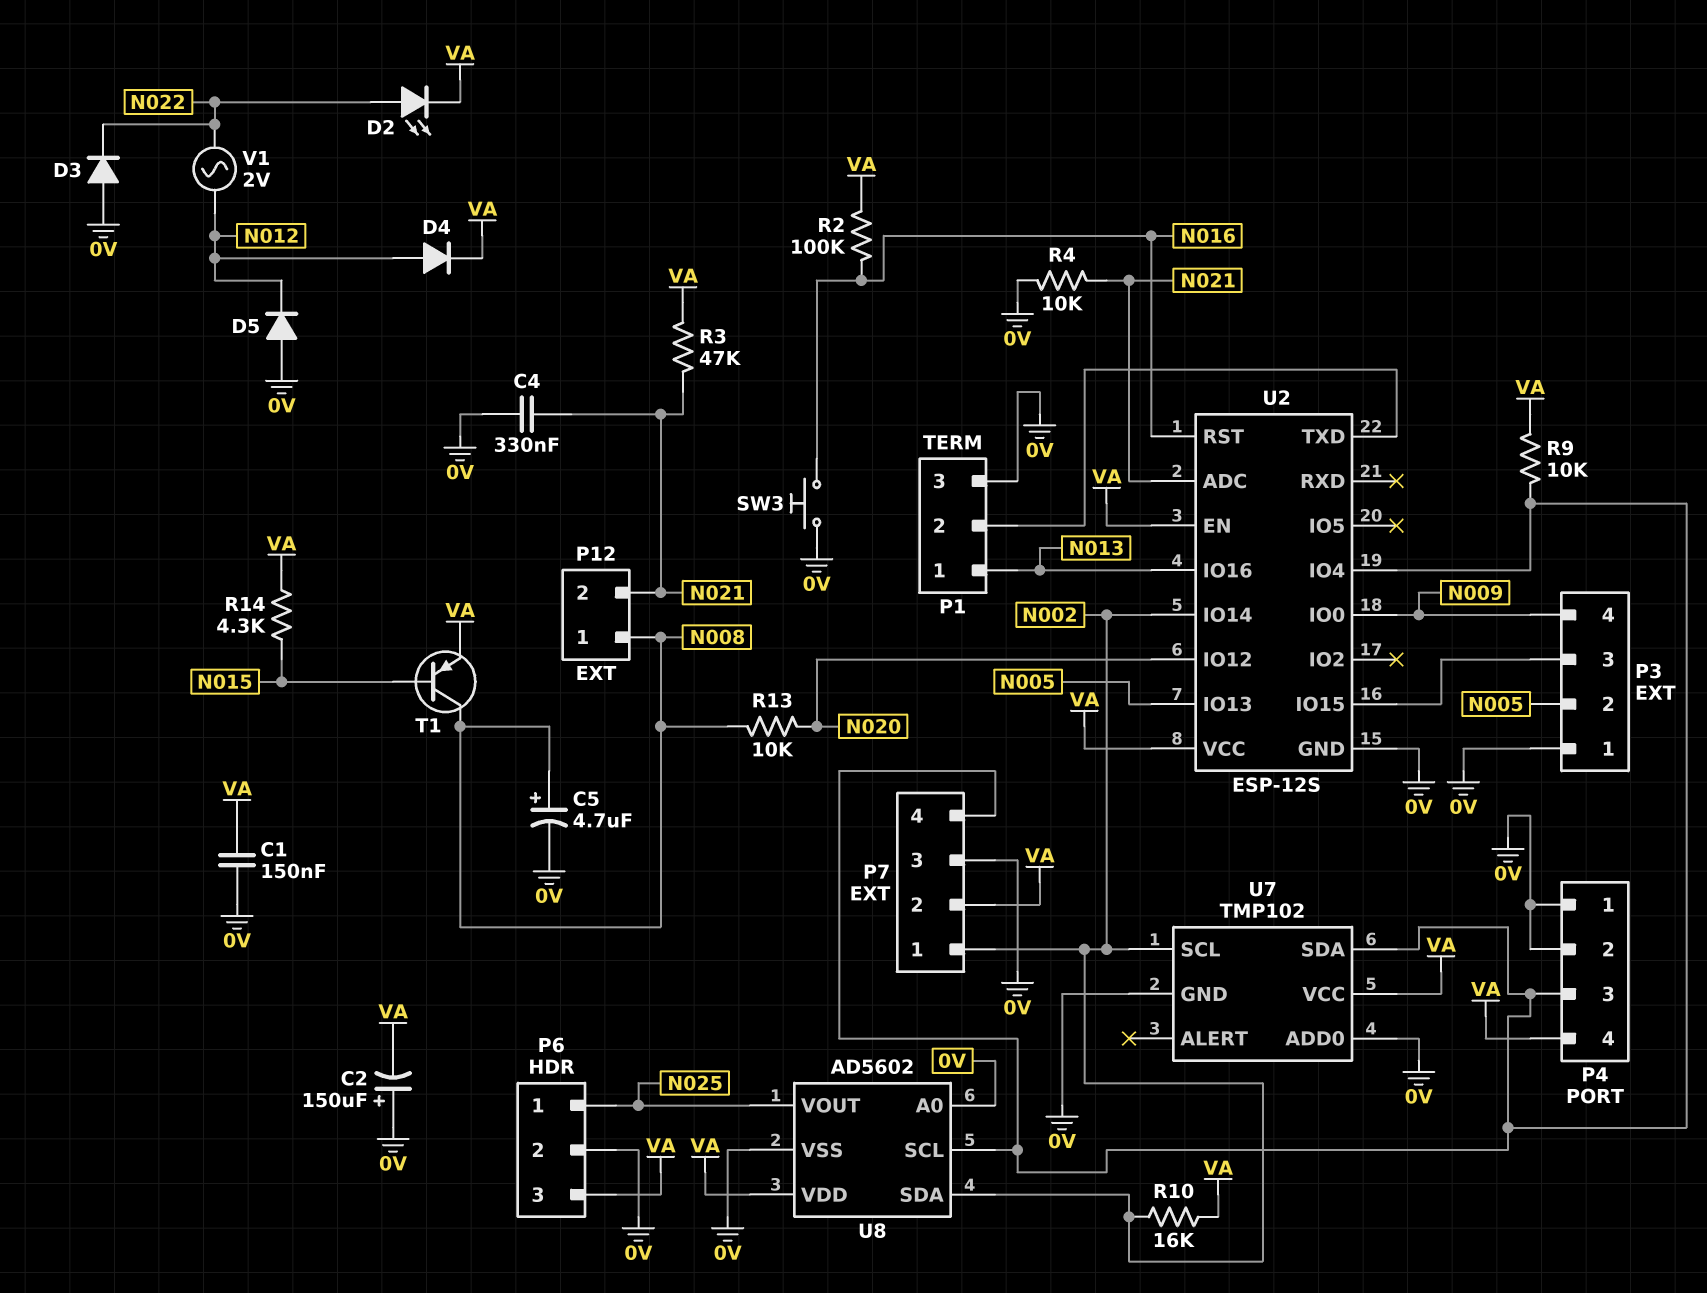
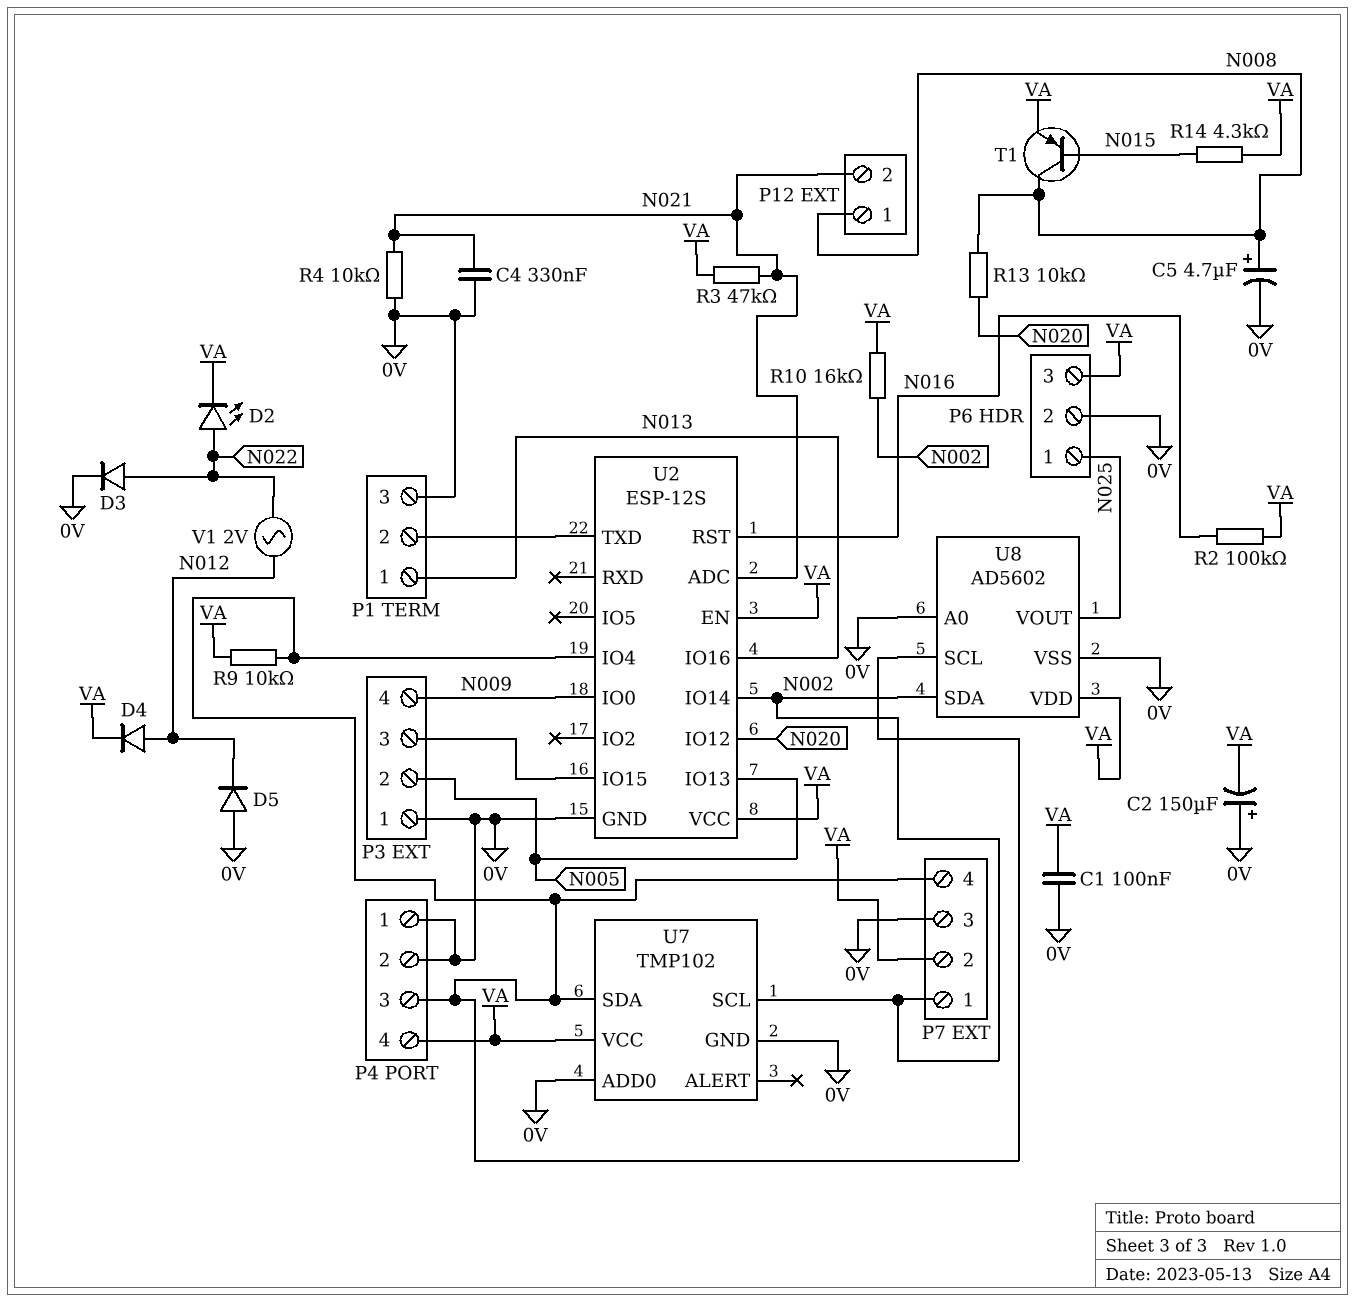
C1: 150nF (0V, VA) -> 100nF (0V, VA)
D3: diode (A 0V, K N022) -> diode (A N022, K 0V)
SW3: button (0V, N016) -> none

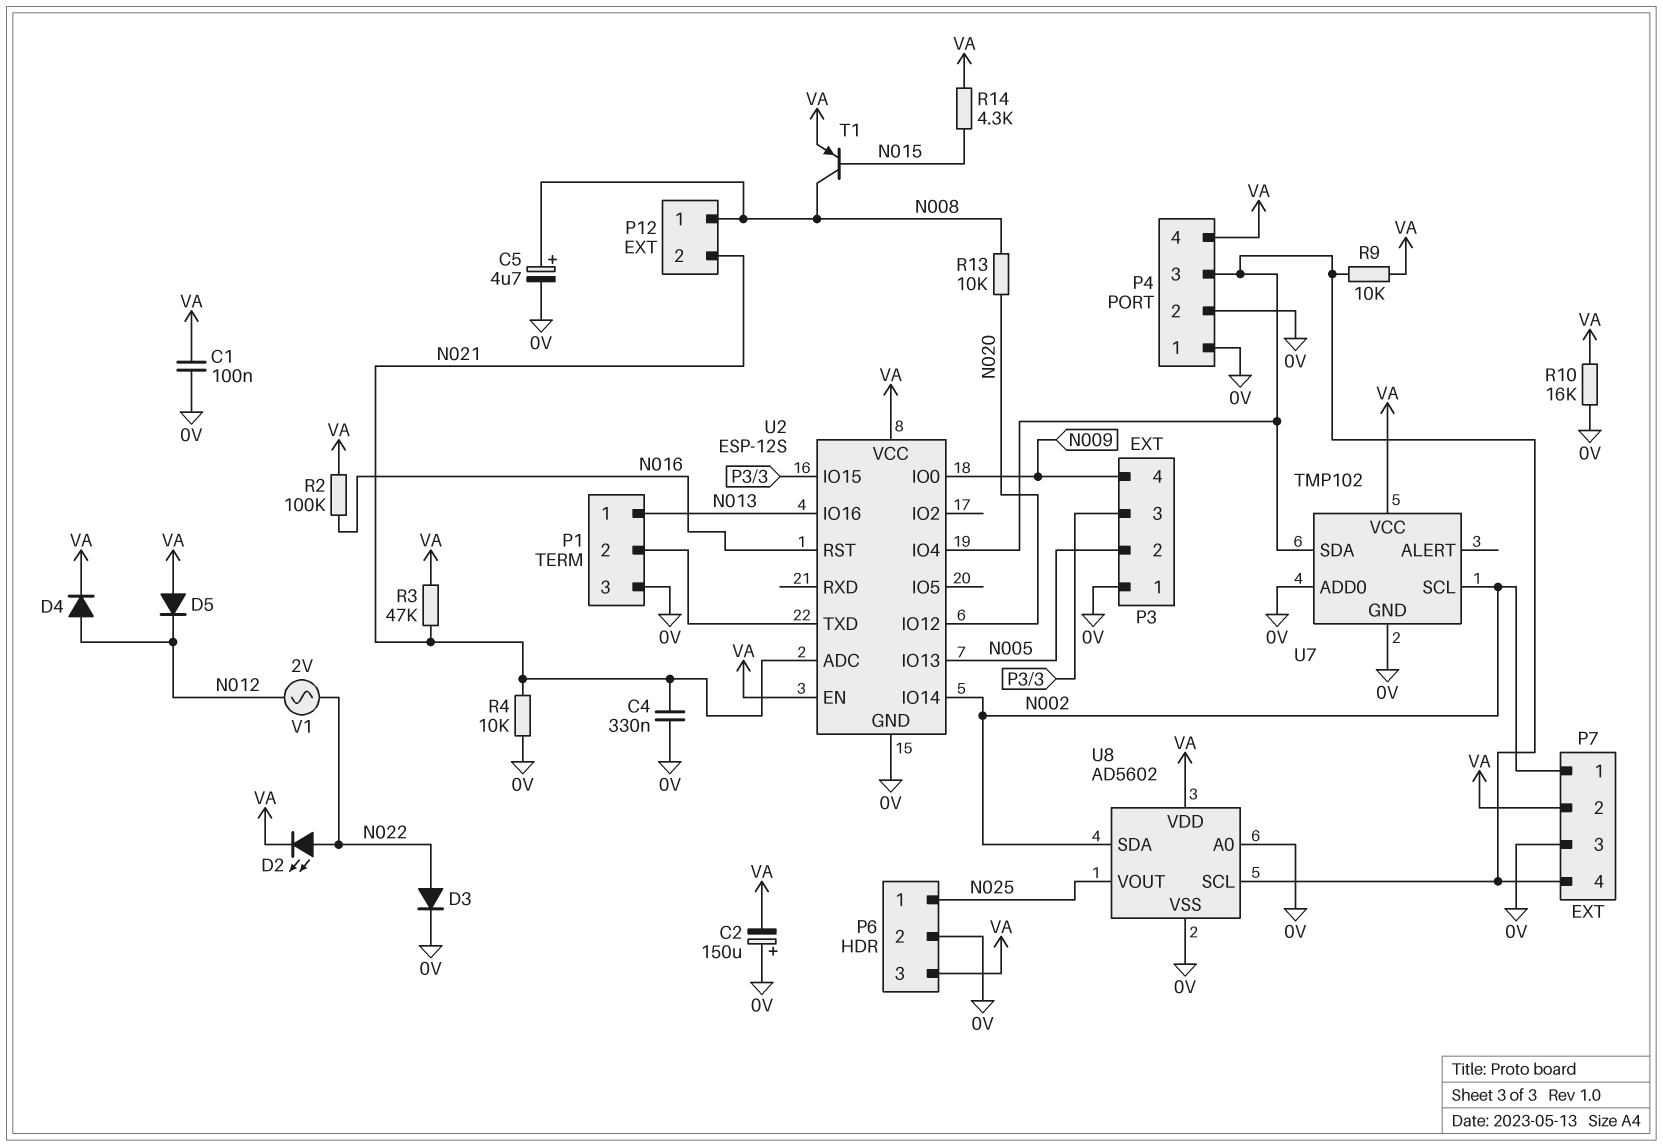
D5: diode (A 0V, K N012) -> diode (A VA, K N012)
R10: 16k (N002, VA) -> 16k (0V, VA)

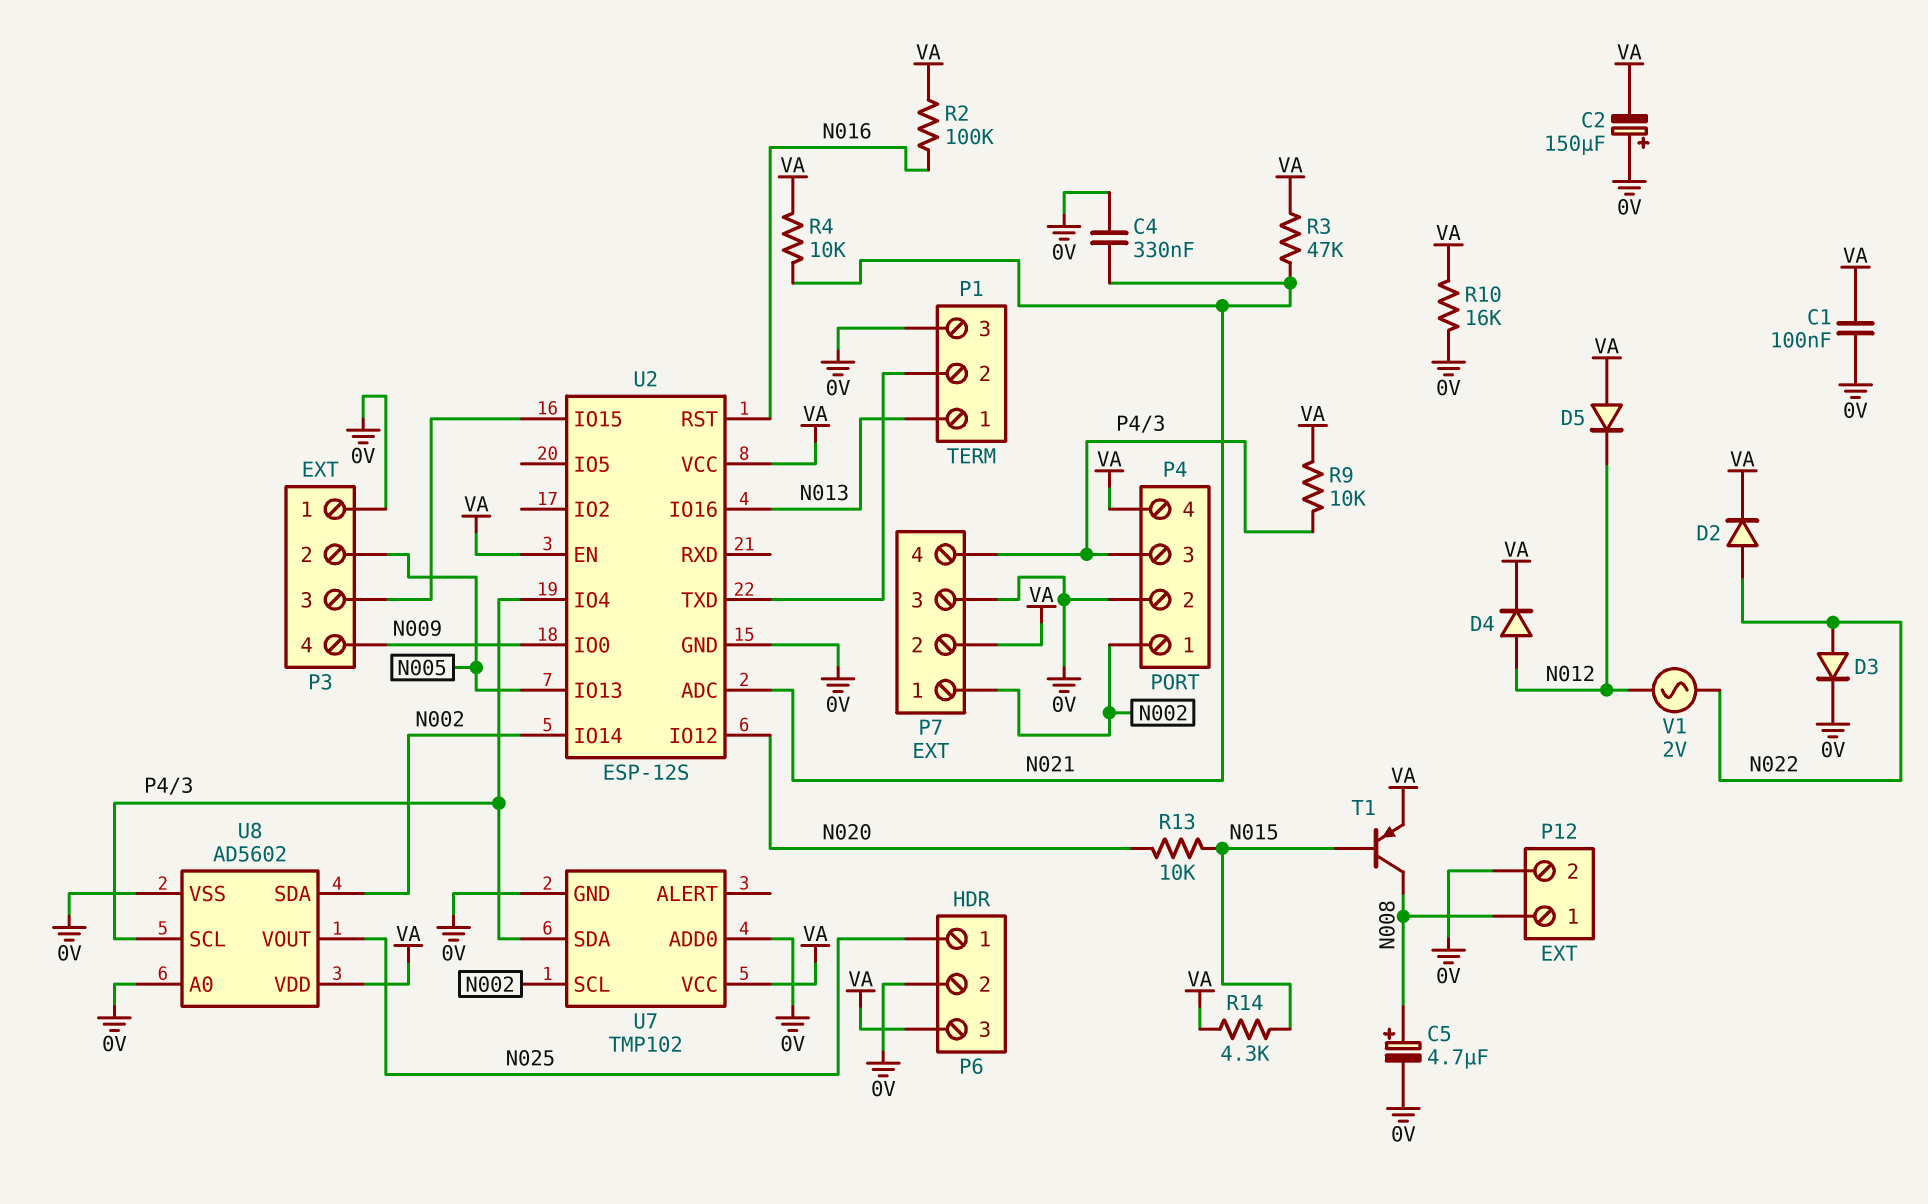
D2: LED (A N022, K VA) -> diode (A N022, K VA)
P4 pin 1: 0V -> N002
P12 pin 2: N021 -> 0V
R4: 10k (0V, N021) -> 10k (N021, VA)
R13: 10k (N008, N020) -> 10k (N015, N020)

